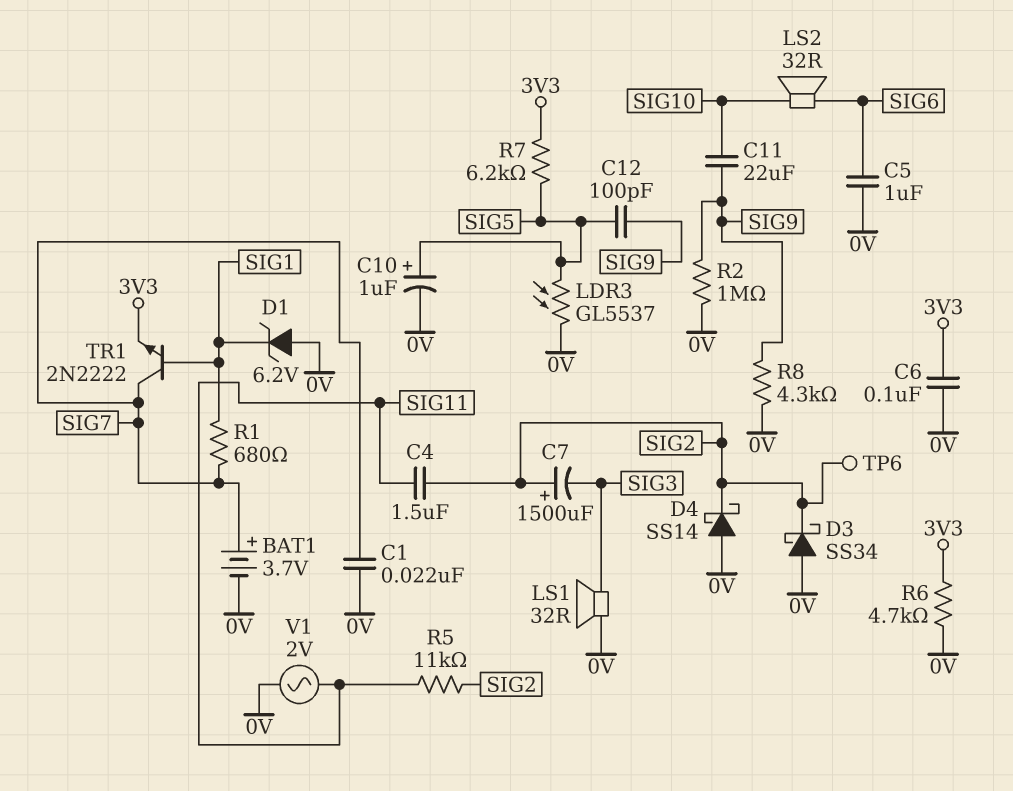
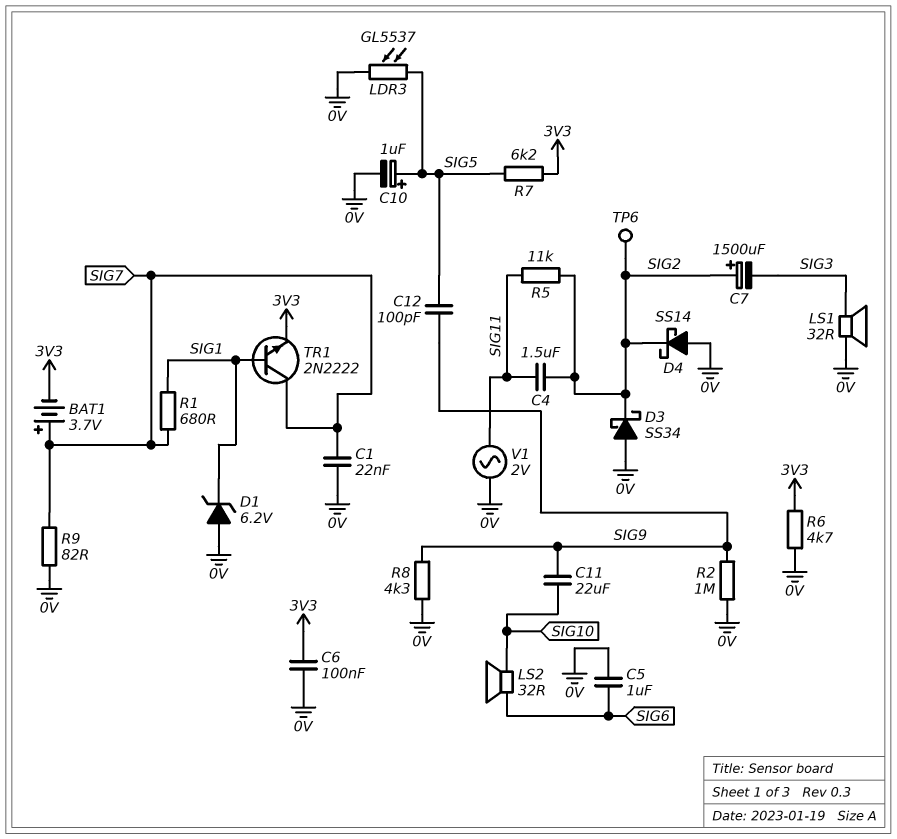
BAT1: 3.7V (plus SIG7, minus 0V) -> 3.7V (plus SIG7, minus 3V3)
R9: none -> 82 (0V, SIG7)

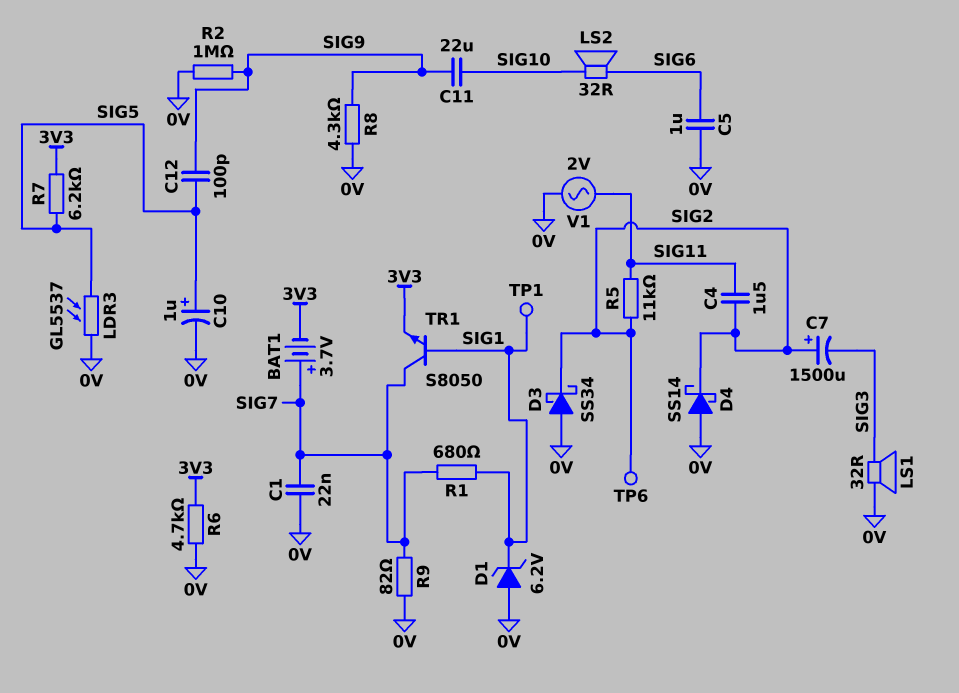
C6: 100nF (0V, 3V3) -> none
TP1: none -> test point (SIG1)
TR1: NPN 2N2222 (B SIG1, C SIG7, E 3V3) -> NPN S8050 (B SIG1, C SIG7, E 3V3)

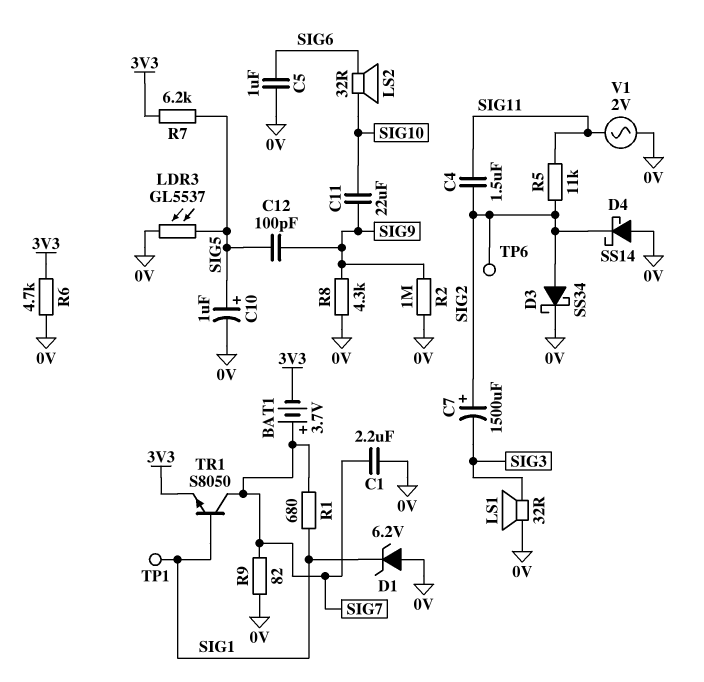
C1: 22nF (0V, SIG7) -> 2.2uF (0V, SIG7)
D3: schottky SS34 (A 0V, K SIG2) -> schottky SS34 (A SIG2, K 0V)

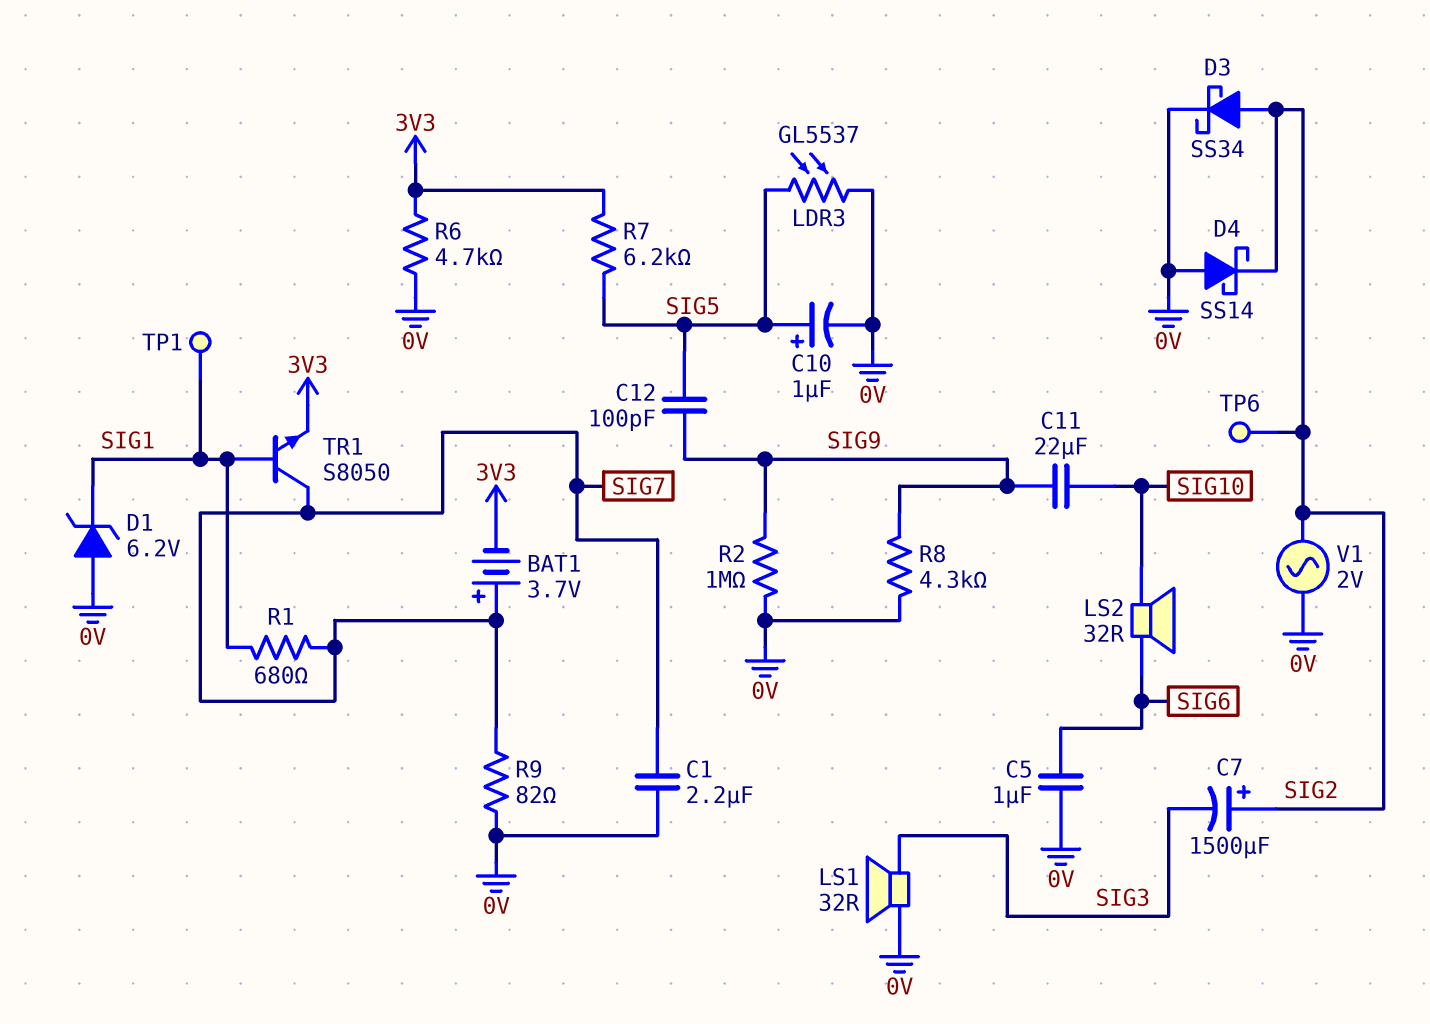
C4: 1.5uF (SIG2, SIG11) -> none
R5: 11k (SIG2, SIG11) -> none
V1: AC 2V (0V, SIG11) -> AC 2V (0V, SIG2)

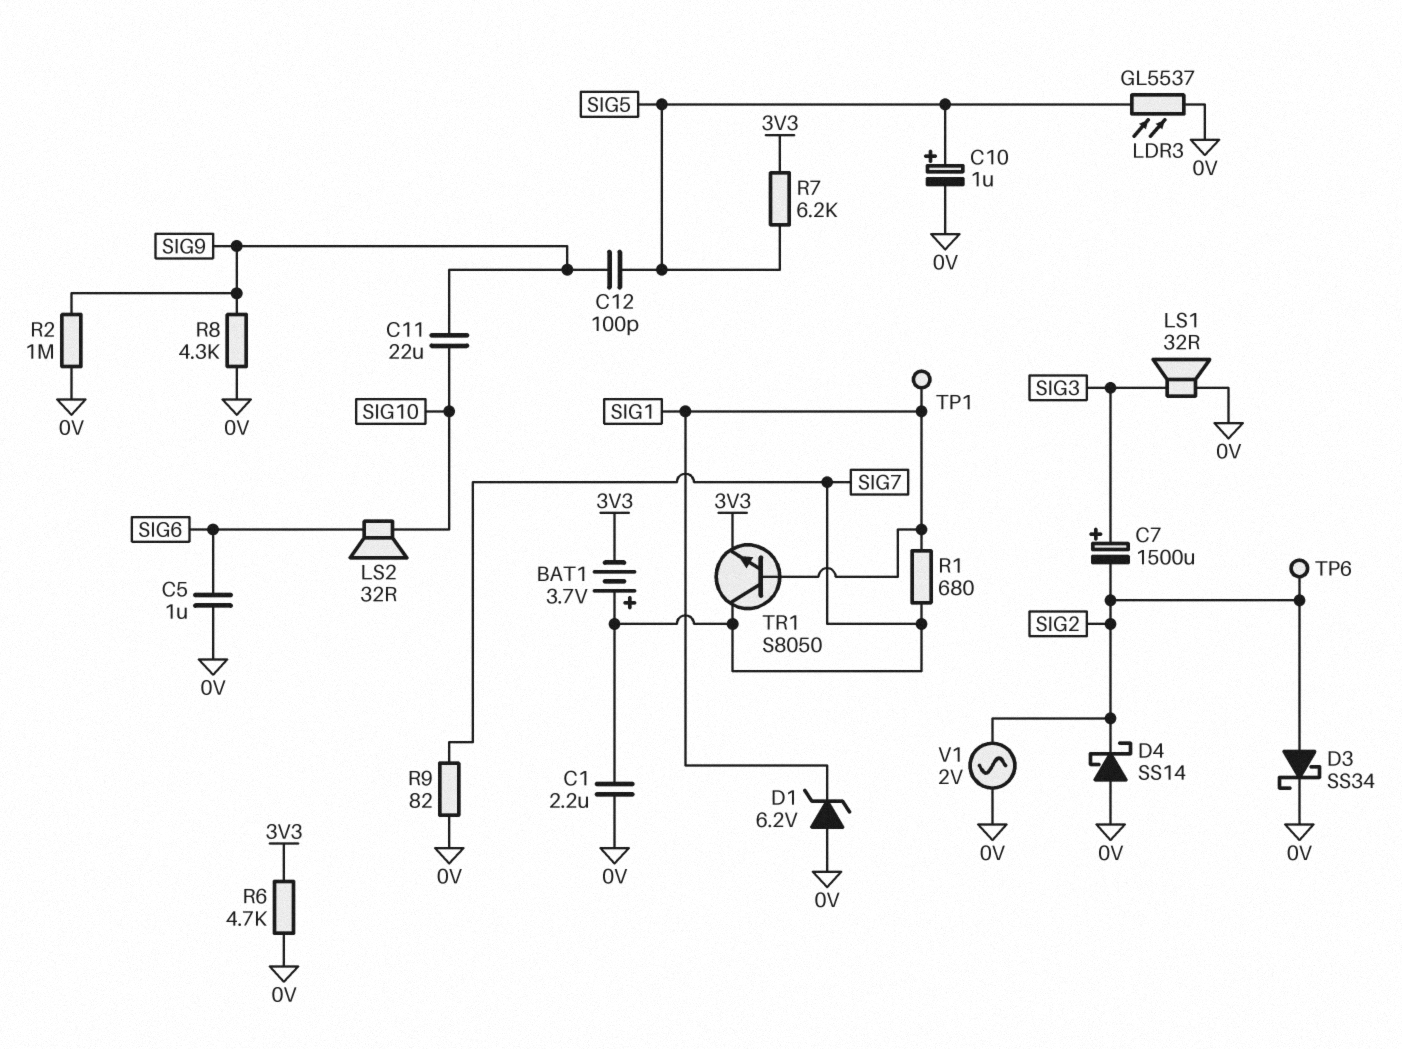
C7: 1500uF (plus SIG2, minus SIG3) -> 1500uF (plus SIG3, minus SIG2)

